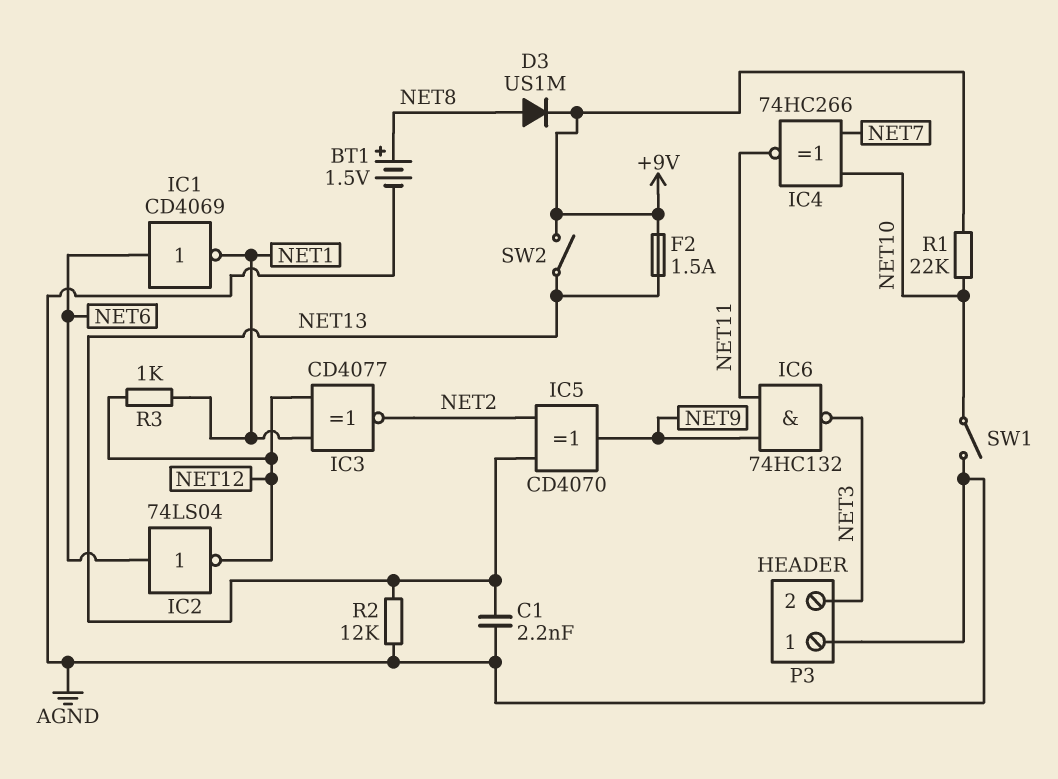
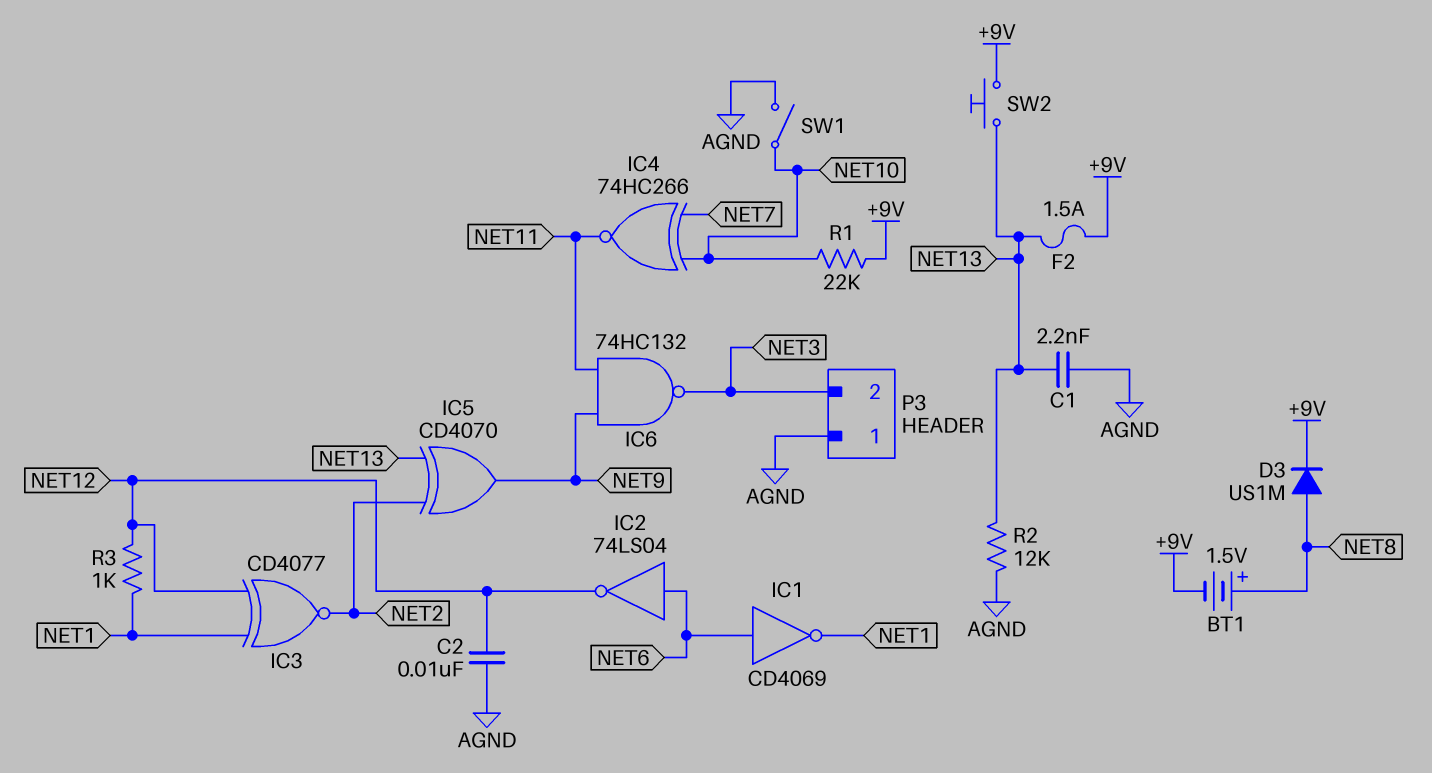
BT1: 1.5V (plus NET8, minus AGND) -> 1.5V (plus NET8, minus +9V)
C2: none -> 10nF (AGND, NET12)
SW2: switch (+9V, NET13) -> button (+9V, NET13)

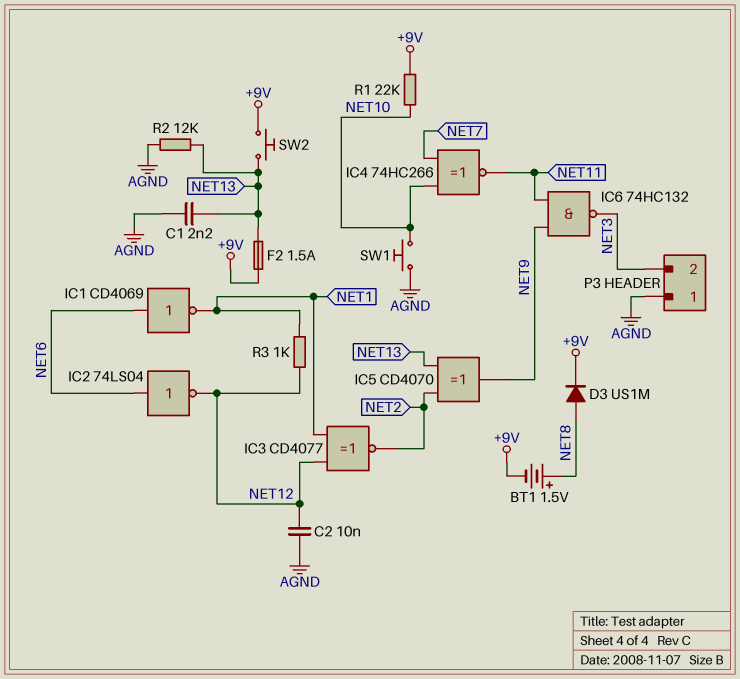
SW1: switch (AGND, NET10) -> button (AGND, NET10)

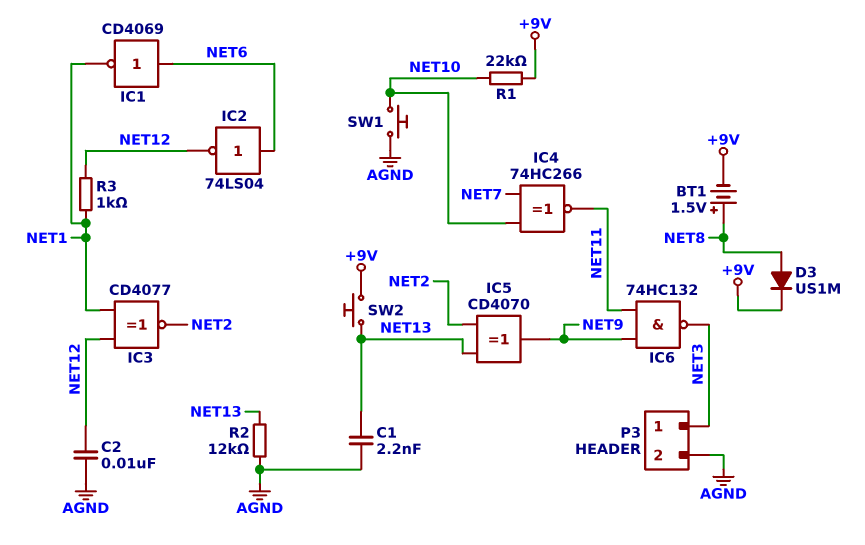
F2: 1.5A (+9V, NET13) -> none
P3 pin 1: AGND -> NET3
P3 pin 2: NET3 -> AGND

